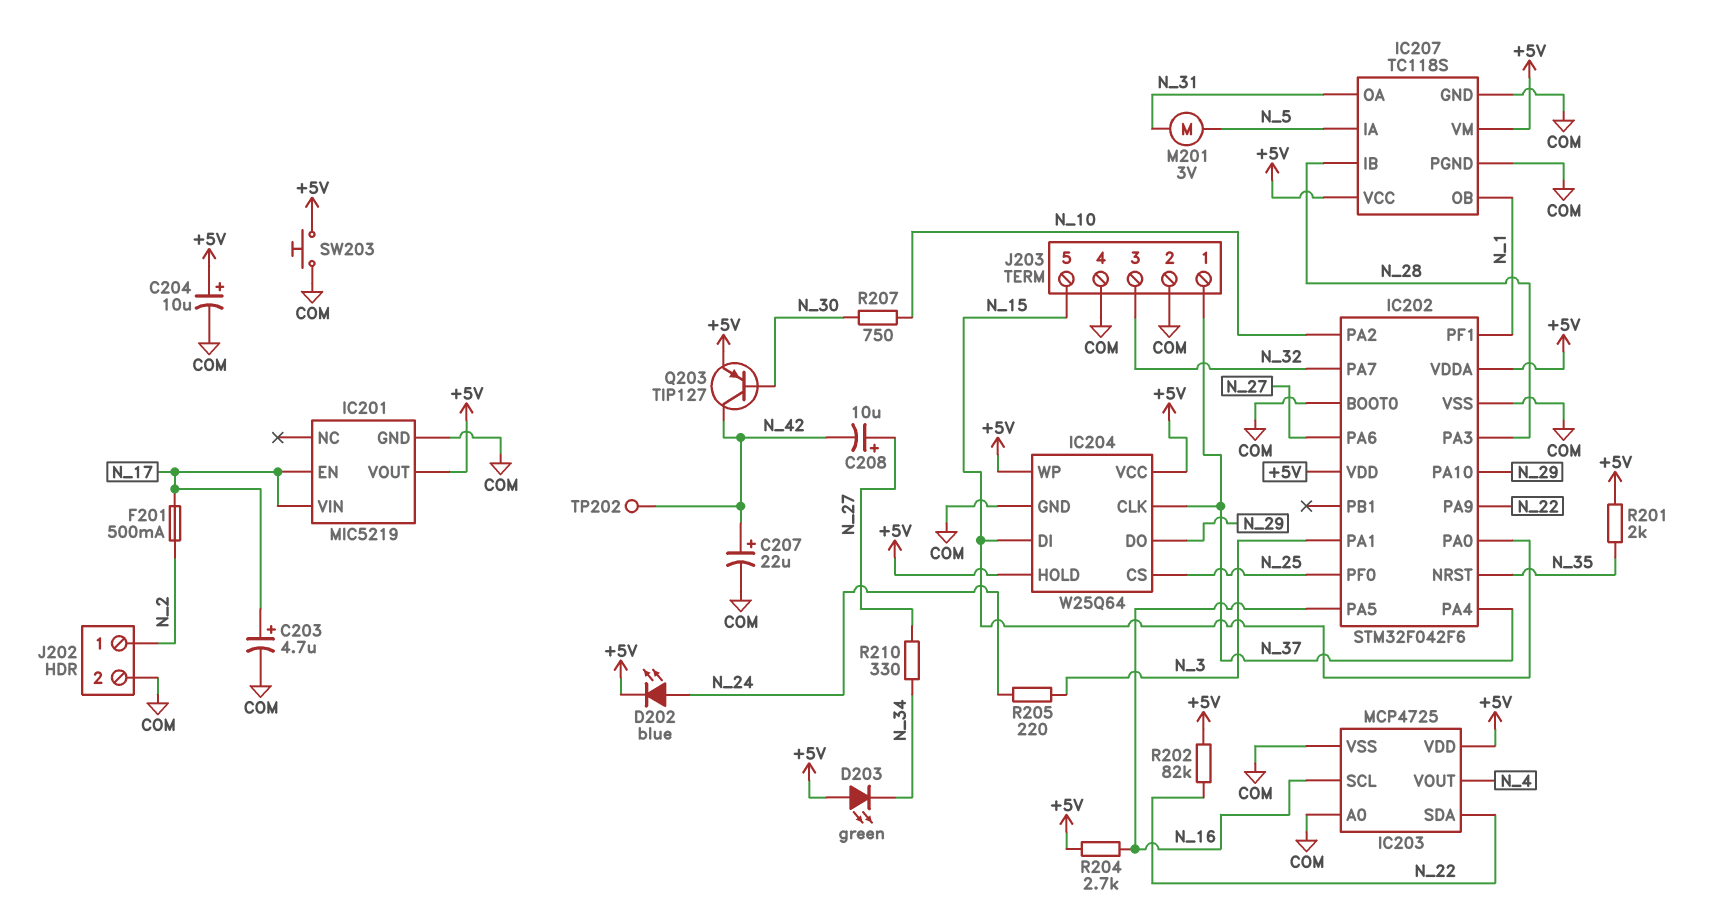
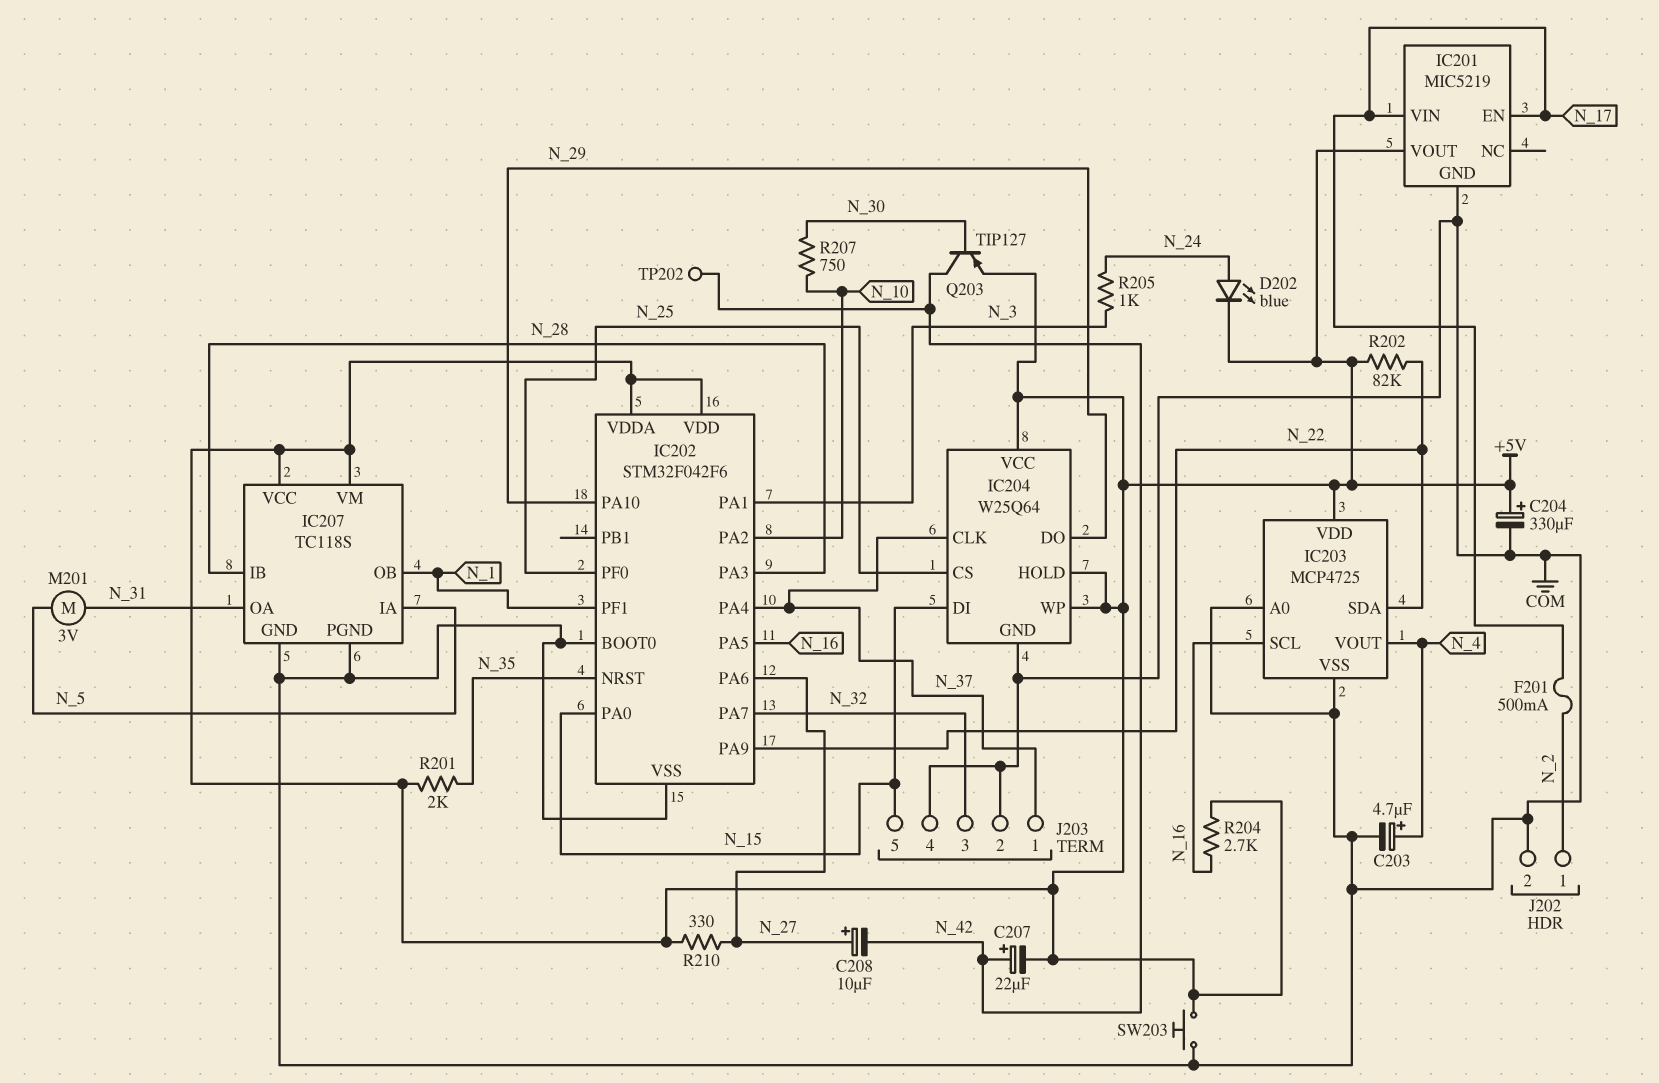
C203: 4.7uF (plus N_17, minus COM) -> 4.7uF (plus N_4, minus COM)
C204: 10uF (plus +5V, minus COM) -> 330uF (plus +5V, minus COM)
C207: 22uF (plus N_42, minus COM) -> 22uF (plus N_42, minus +5V)
D203: LED green (A +5V, K N_34) -> none
R205: 220 (N_3, N_24) -> 1k (N_3, N_24)
R210: 330 (N_27, N_34) -> 330 (+5V, N_27)

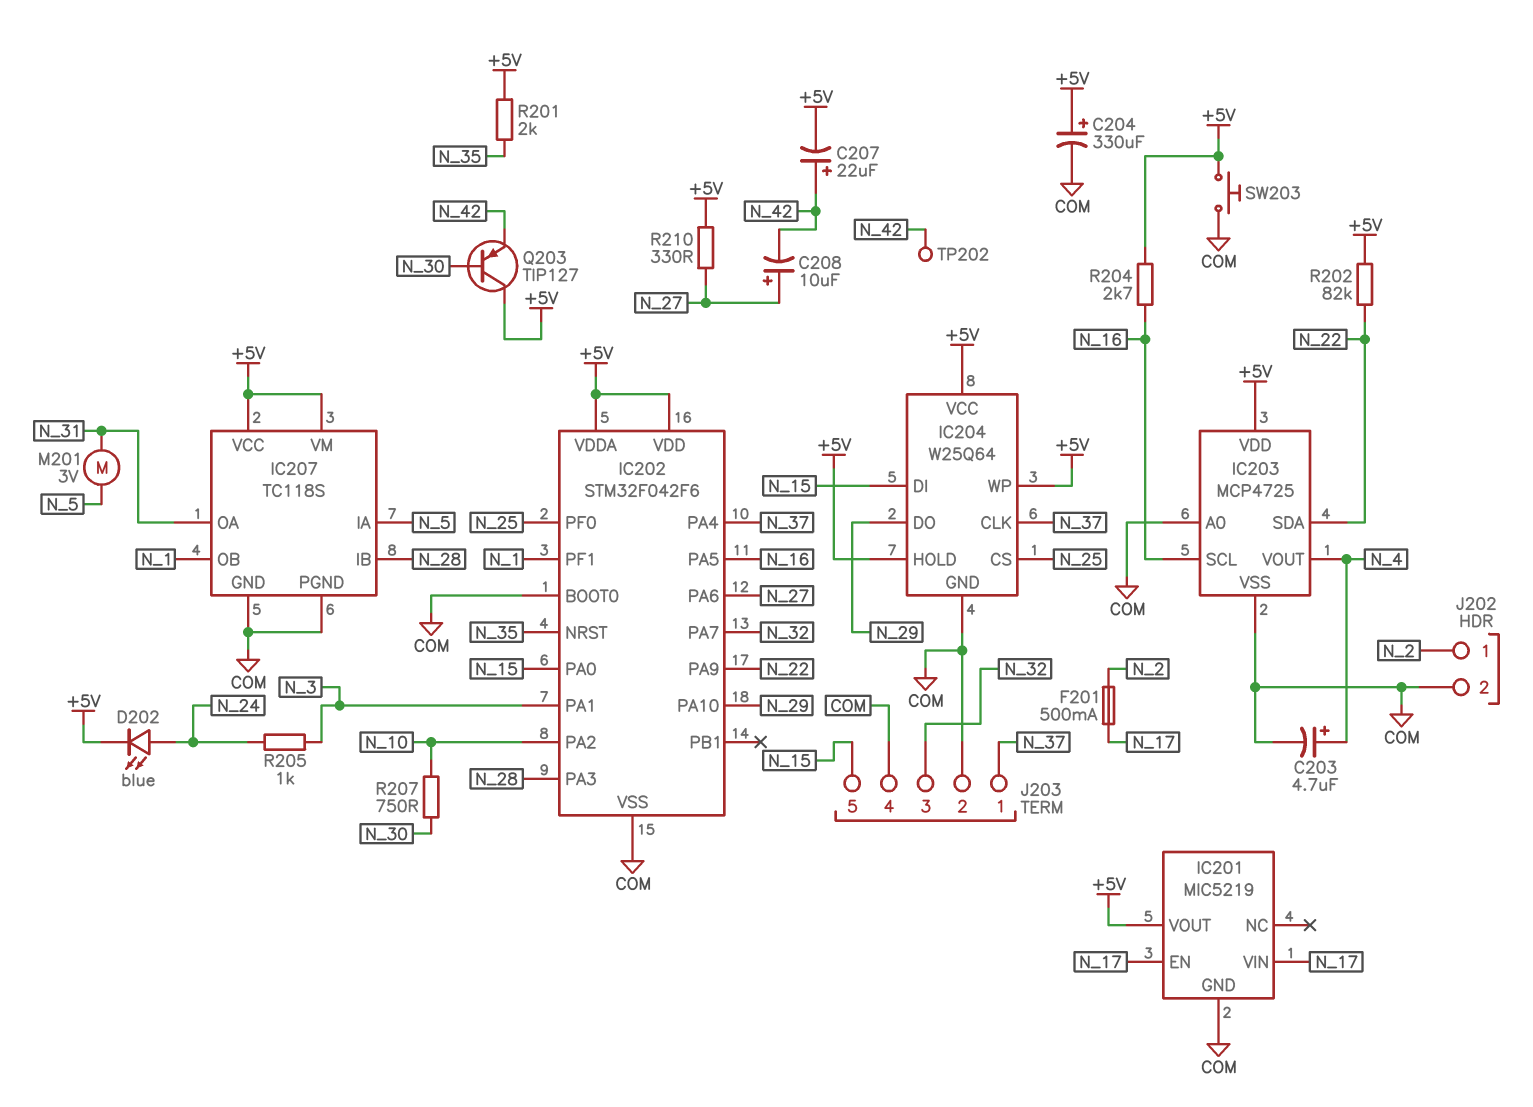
Q203: PNP TIP127 (B N_30, C N_42, E +5V) -> PNP TIP127 (B N_30, C +5V, E N_42)

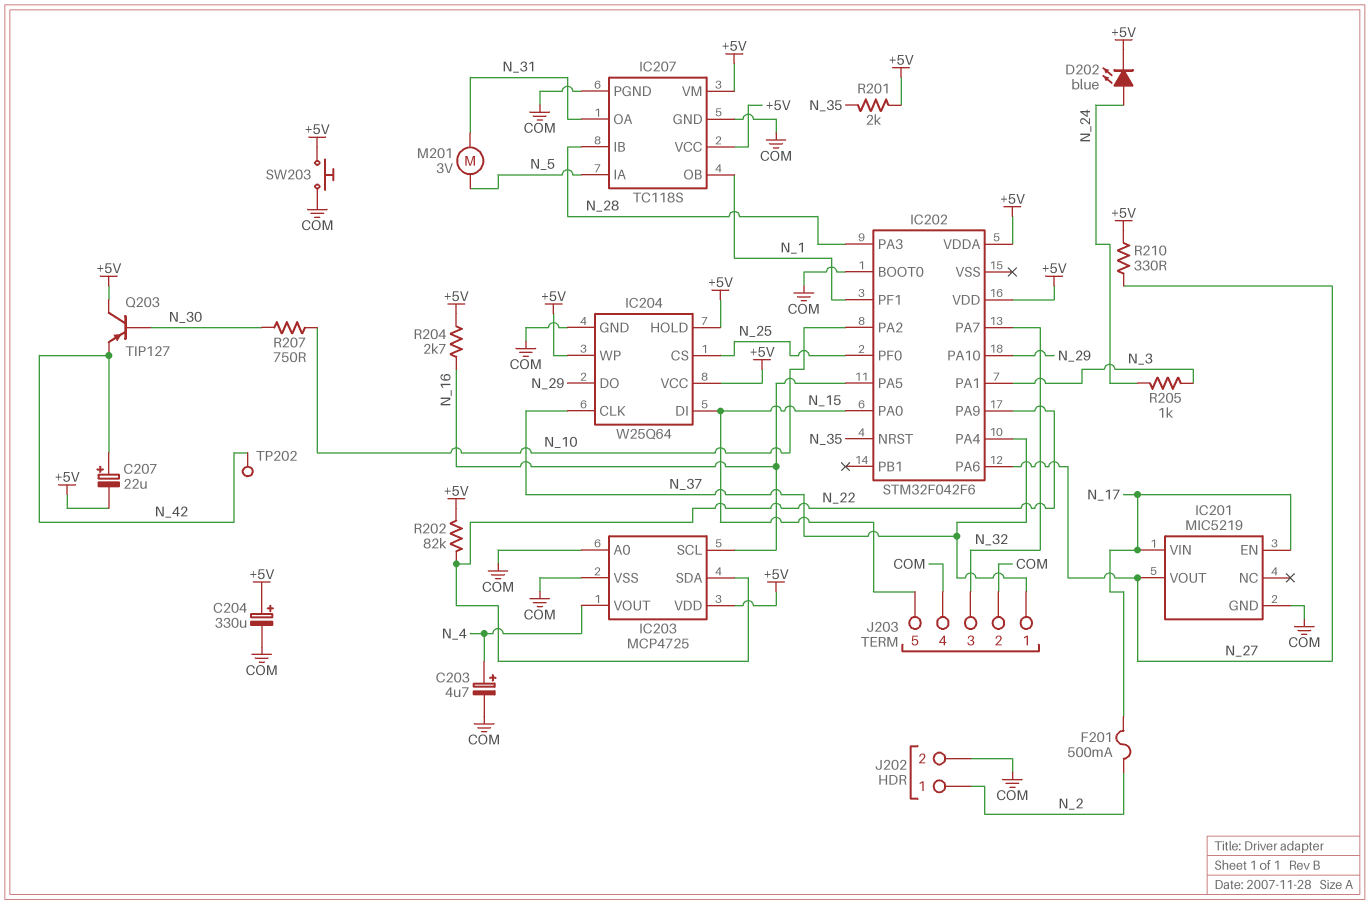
C208: 10uF (plus N_27, minus N_42) -> none
IC201 pin VOUT: +5V -> N_27
IC202 pin VSS: COM -> none

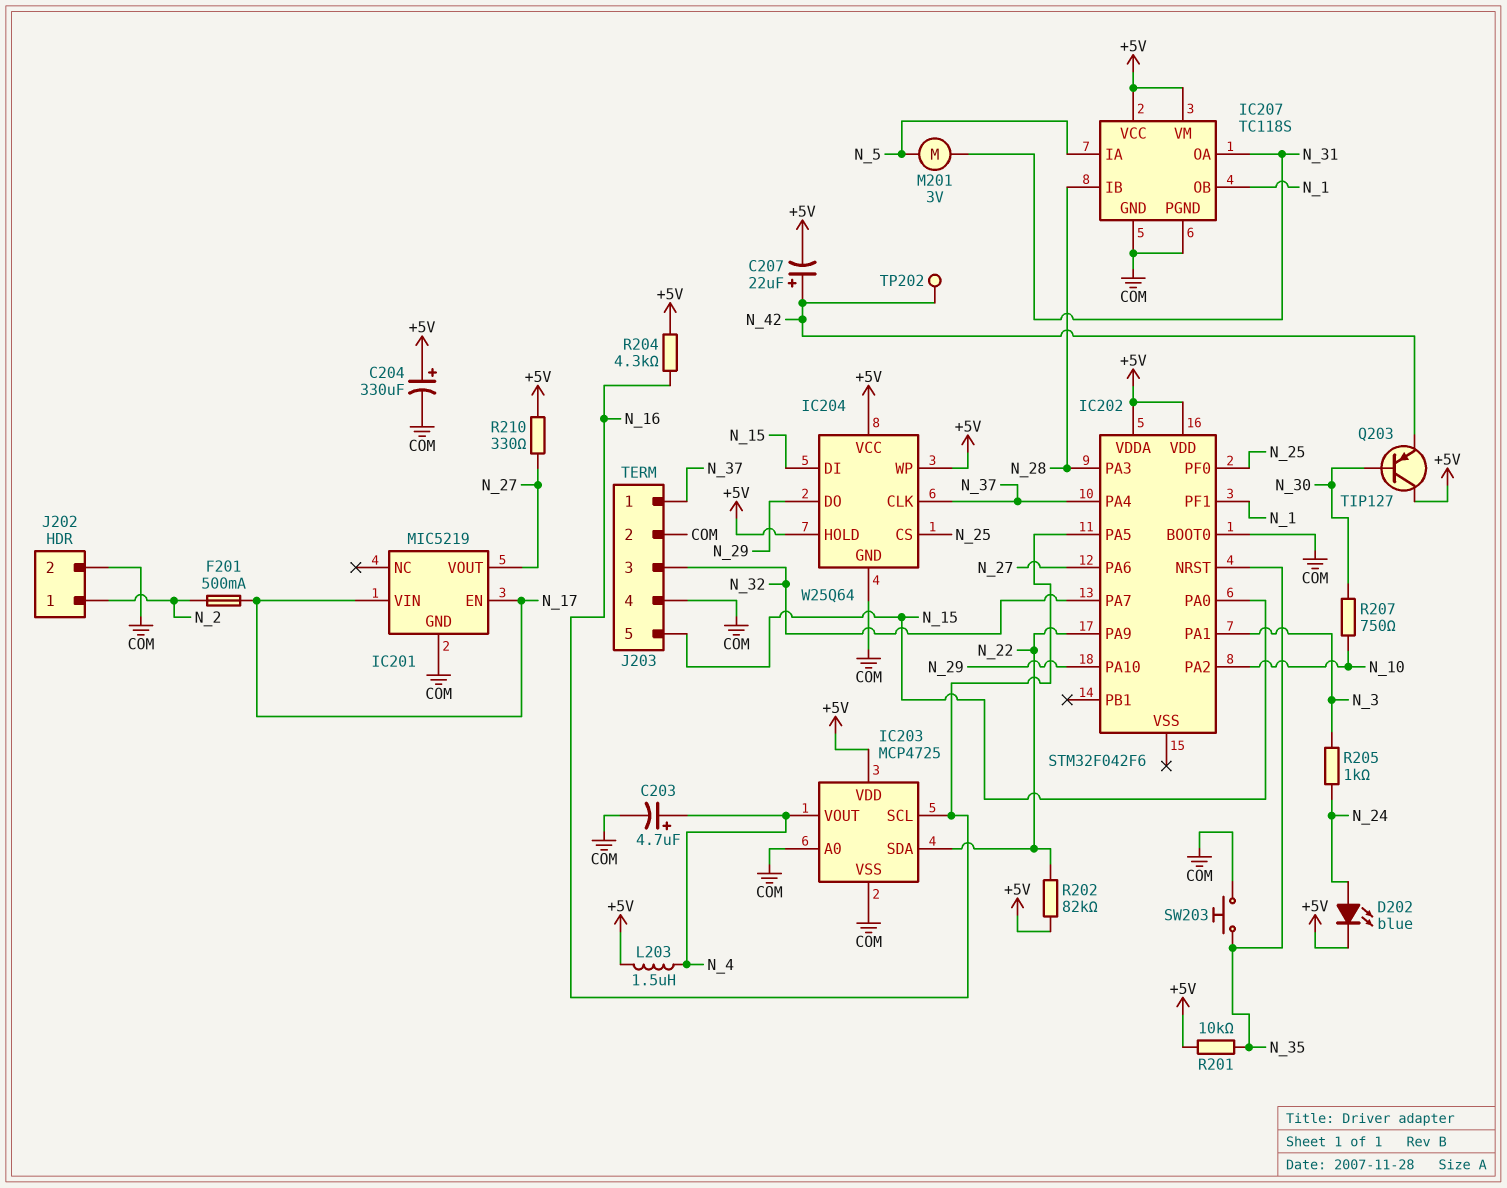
L203: none -> 1.5uH (+5V, N_4)
R201: 2k (+5V, N_35) -> 10k (+5V, N_35)
R204: 2.7k (+5V, N_16) -> 4.3k (+5V, N_16)
SW203: button (+5V, COM) -> button (COM, N_35)

